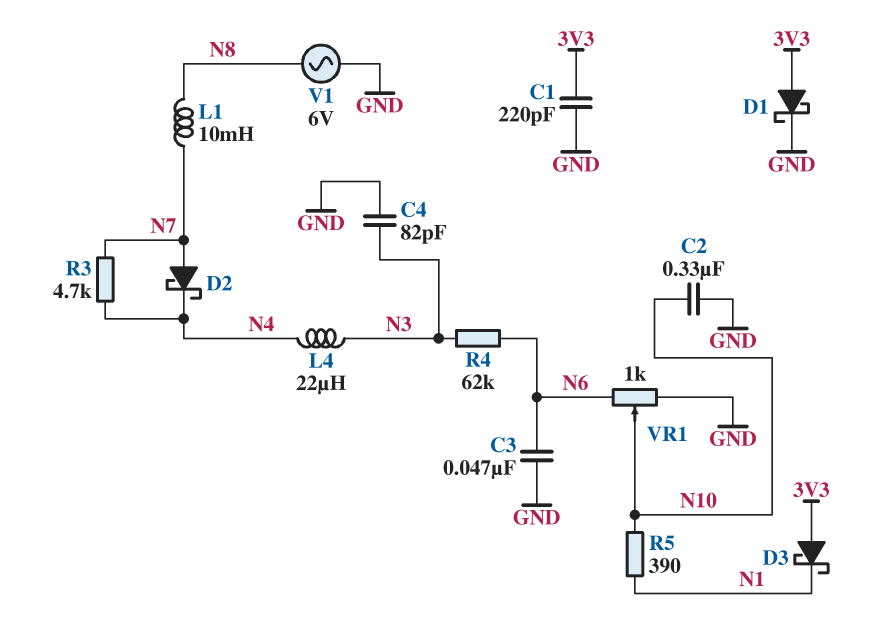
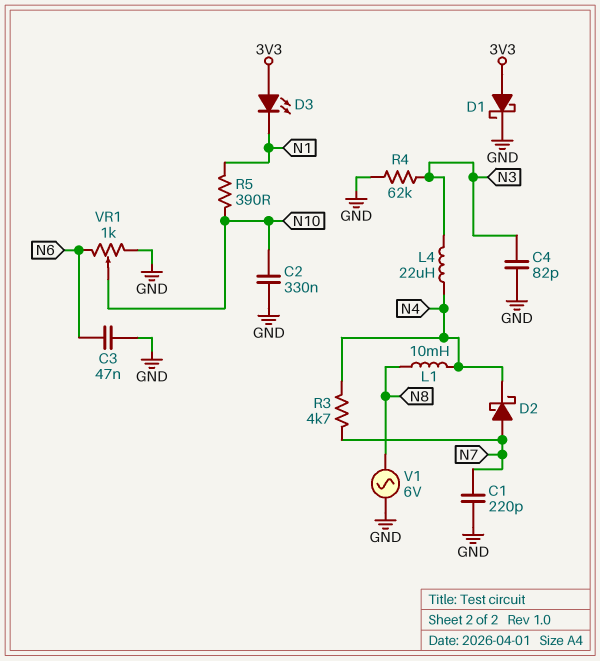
C1: 220pF (3V3, GND) -> 220pF (GND, N7)
D3: schottky (A 3V3, K N1) -> LED (A 3V3, K N1)
L1: 10mH (N7, N8) -> 10mH (N4, N8)
R4: 62k (N3, N6) -> 62k (GND, N3)

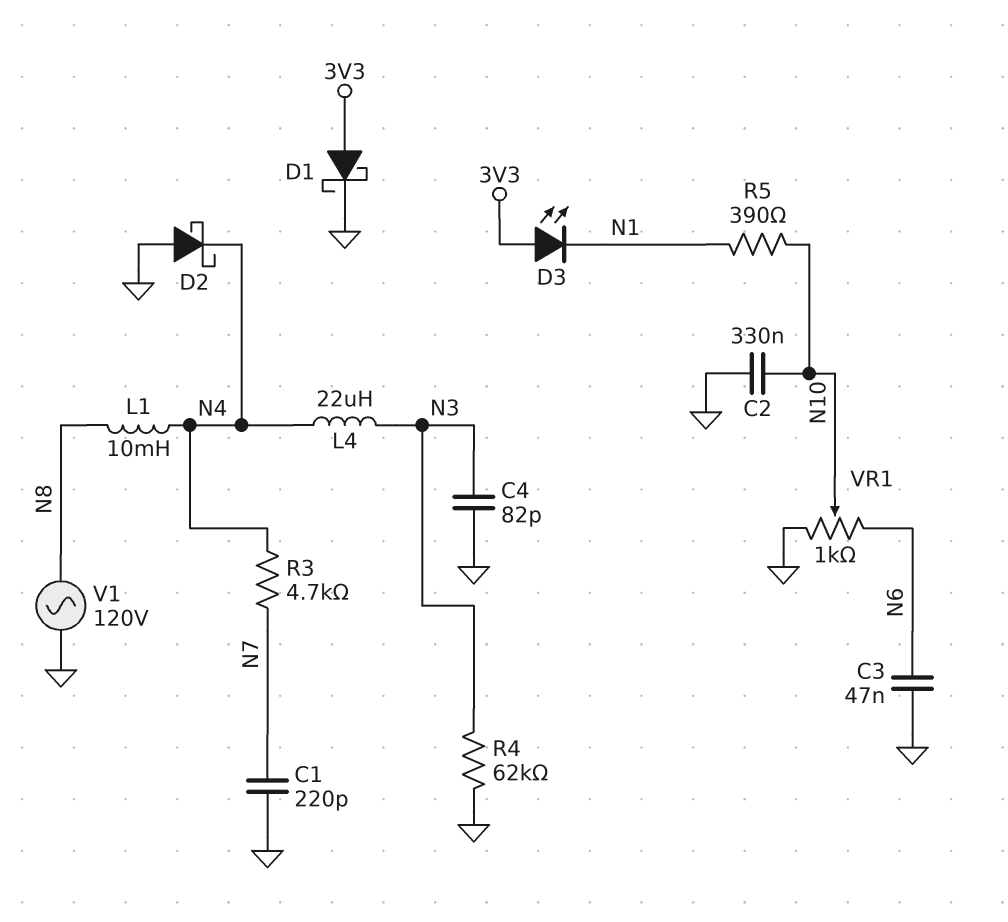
D2: schottky (A N7, K N4) -> schottky (A GND, K N4)
V1: AC 6V (GND, N8) -> AC 120V (GND, N8)

